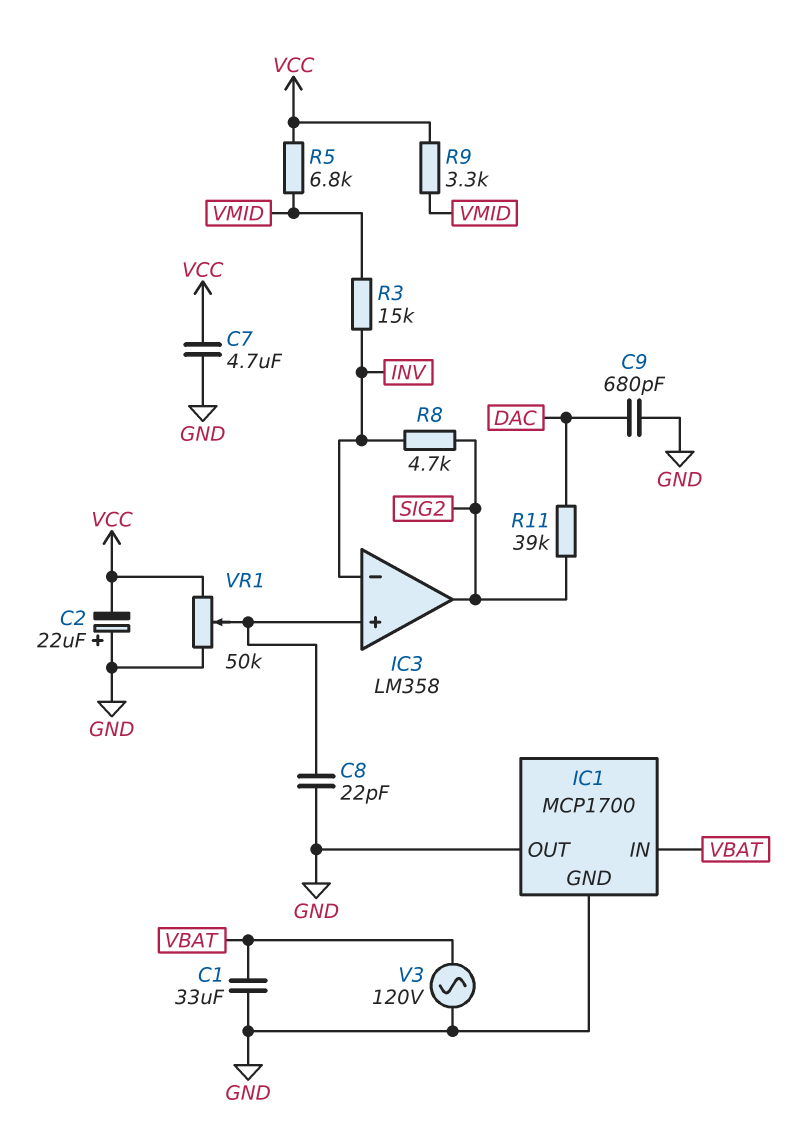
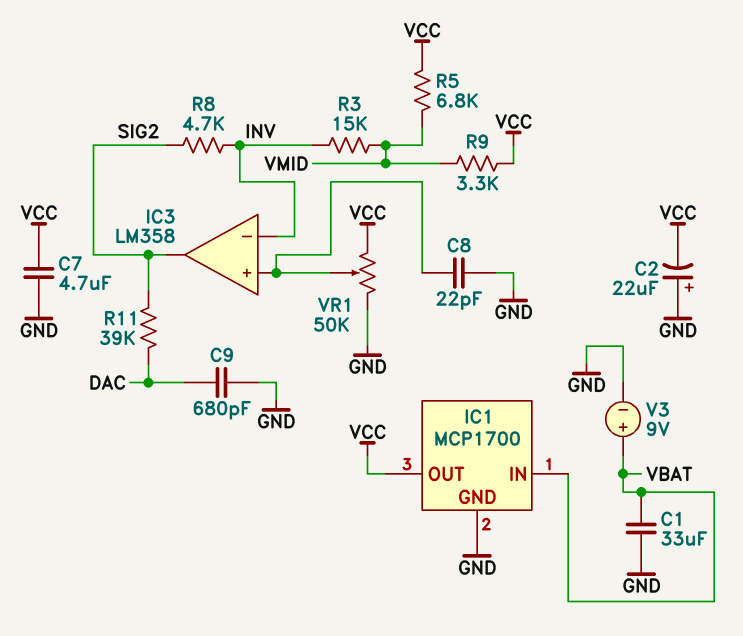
IC1 pin OUT: GND -> VCC
V3: AC 120V (GND, VBAT) -> 9V (plus VBAT, minus GND)

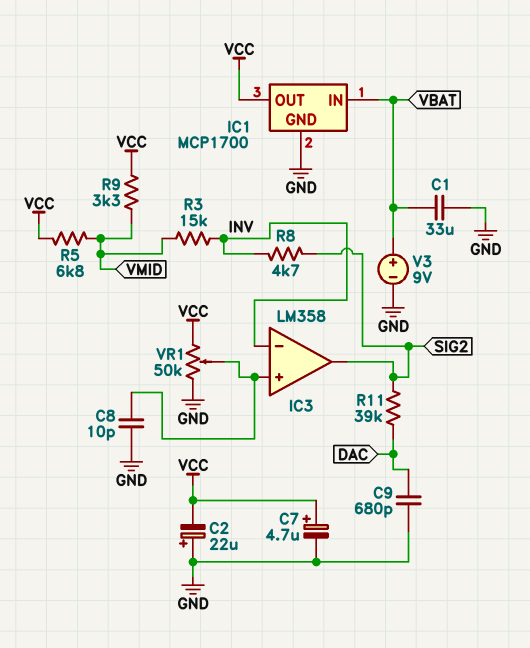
C7: 4.7uF (GND, VCC) -> 4.7uF (plus VCC, minus GND)
C8: 22pF (GND, IC3/in+) -> 10pF (GND, IC3/in+)

